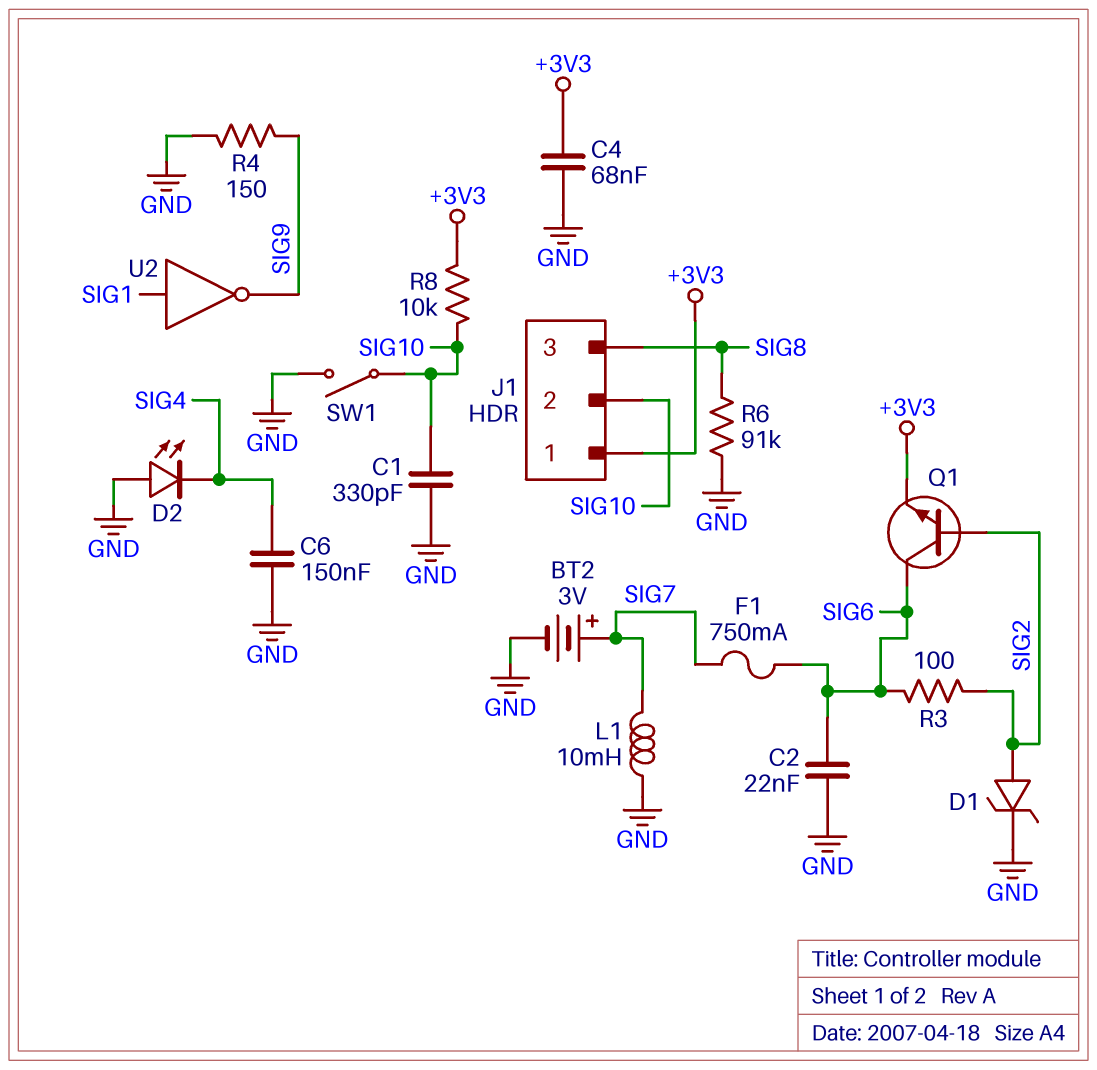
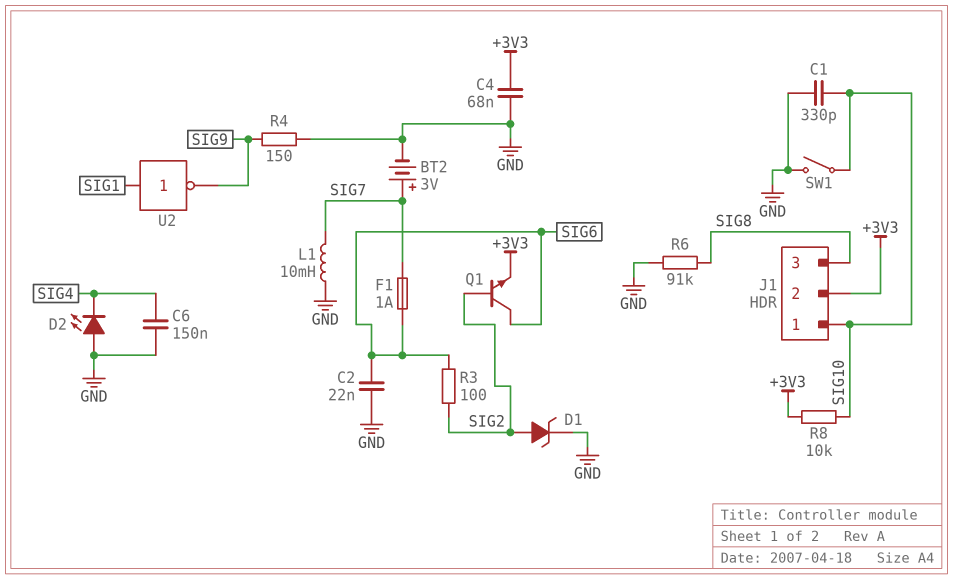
F1: 750mA (SIG6, SIG7) -> 1A (SIG6, SIG7)
J1 pin 1: +3V3 -> SIG10
J1 pin 2: SIG10 -> +3V3

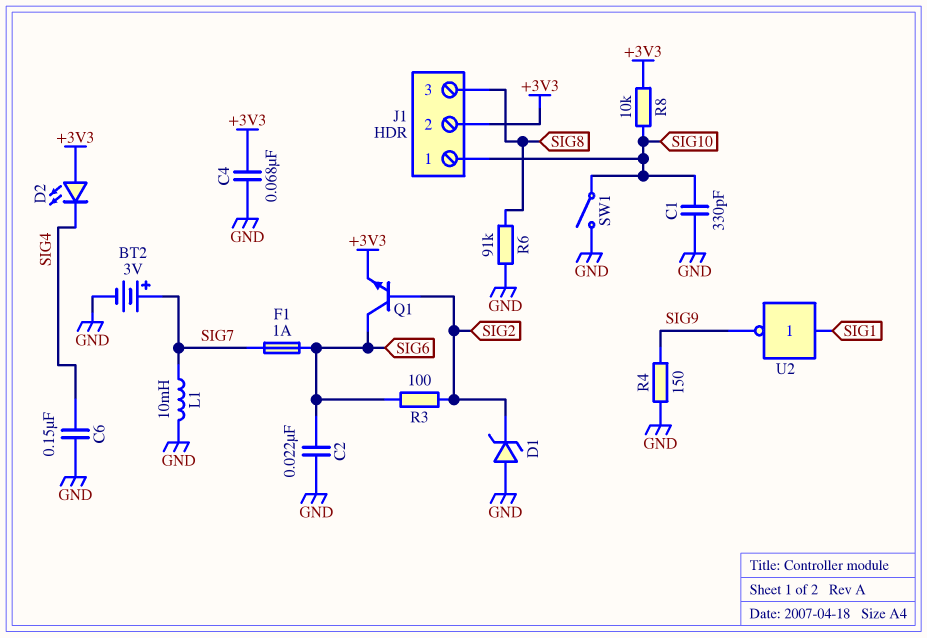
D1: zener (A SIG2, K GND) -> zener (A GND, K SIG2)
D2: LED (A GND, K SIG4) -> LED (A +3V3, K SIG4)

